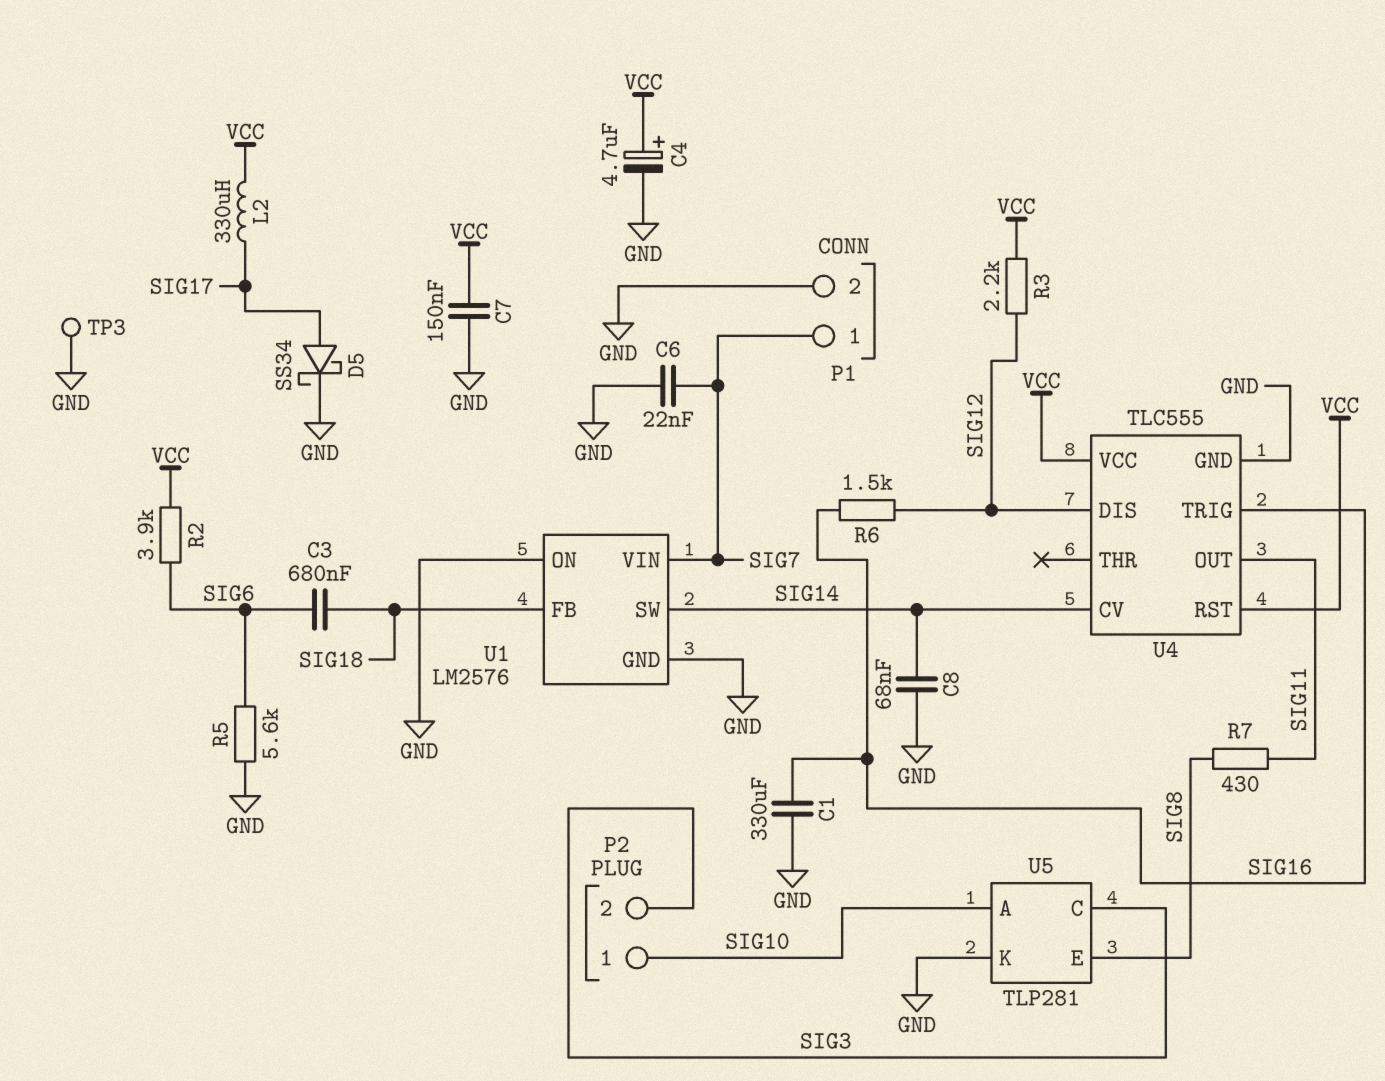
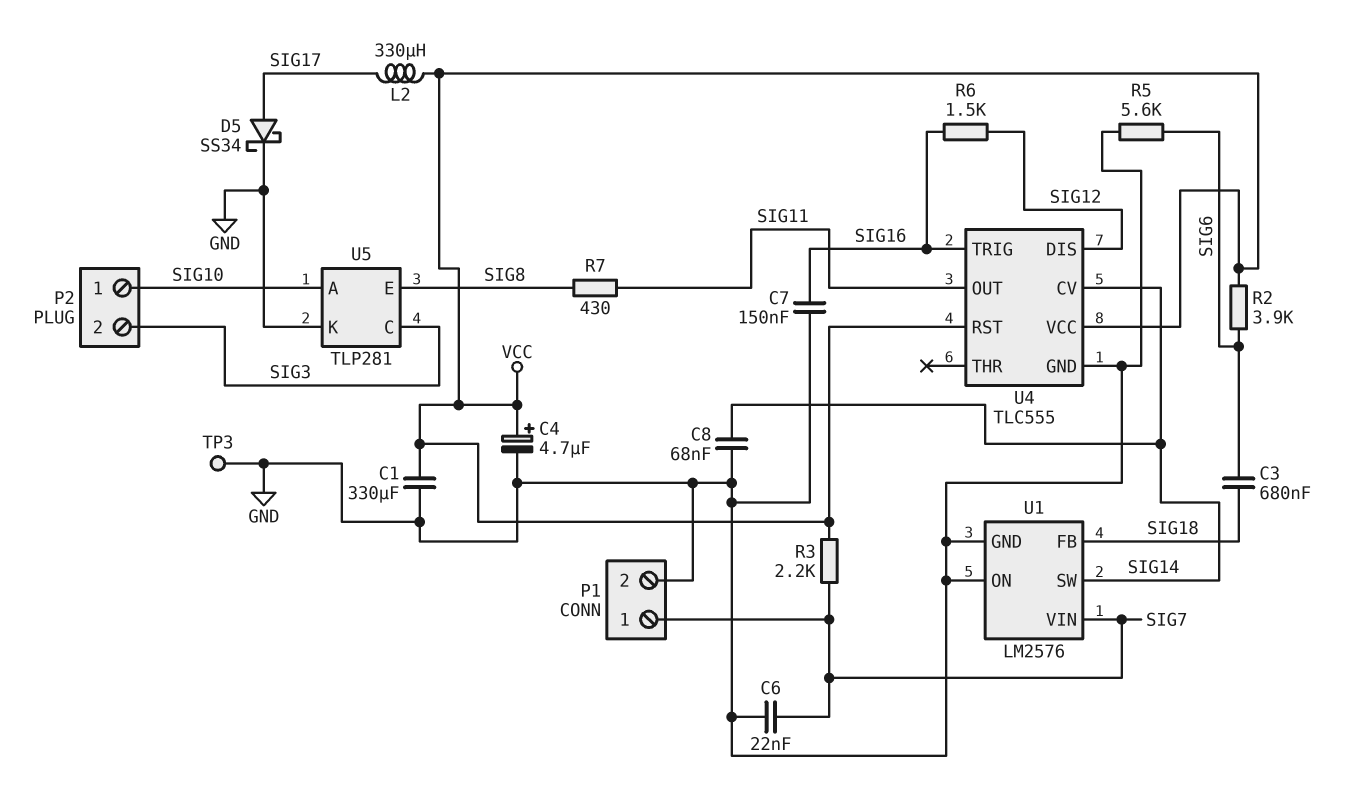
C1: 330uF (GND, SIG16) -> 330uF (GND, VCC)
C7: 150nF (GND, VCC) -> 150nF (GND, SIG16)
R3: 2.2k (SIG12, VCC) -> 2.2k (SIG7, VCC)

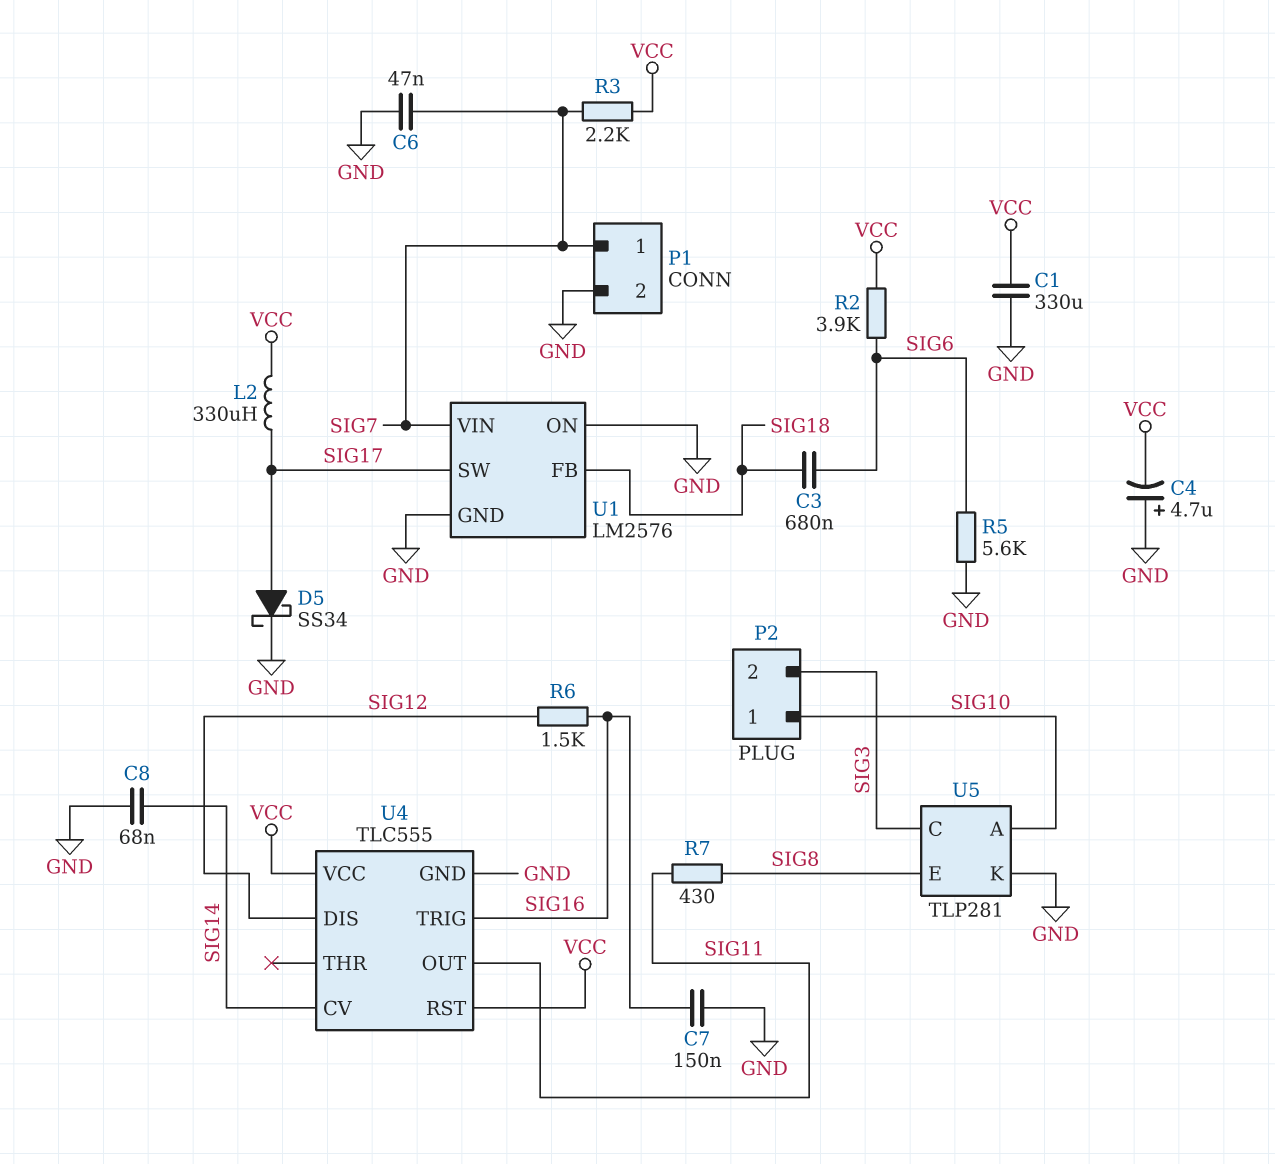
C4: 4.7uF (plus VCC, minus GND) -> 4.7uF (plus GND, minus VCC)
C6: 22nF (GND, SIG7) -> 47nF (GND, SIG7)
TP3: test point (GND) -> none
U1 pin SW: SIG14 -> SIG17

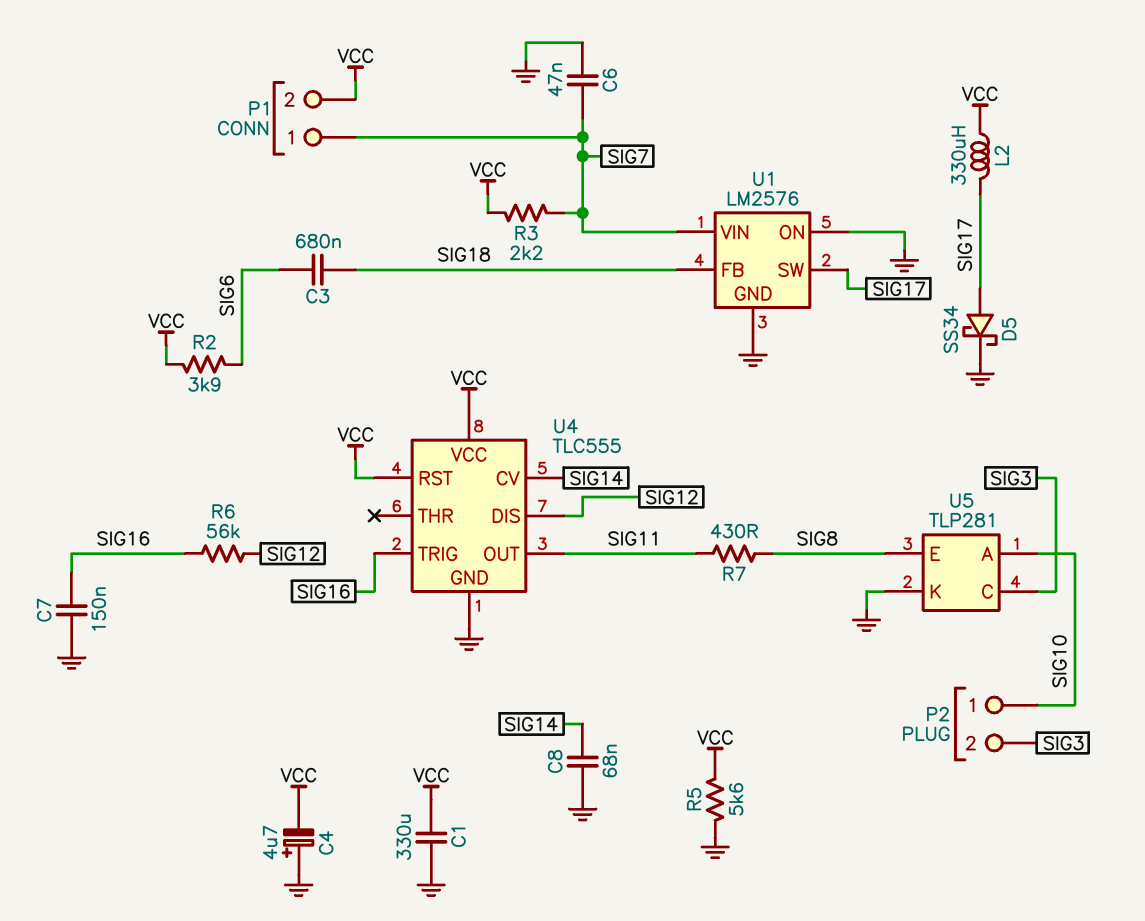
P1 pin 2: GND -> VCC
R5: 5.6k (GND, SIG6) -> 5.6k (GND, VCC)
R6: 1.5k (SIG12, SIG16) -> 56k (SIG12, SIG16)

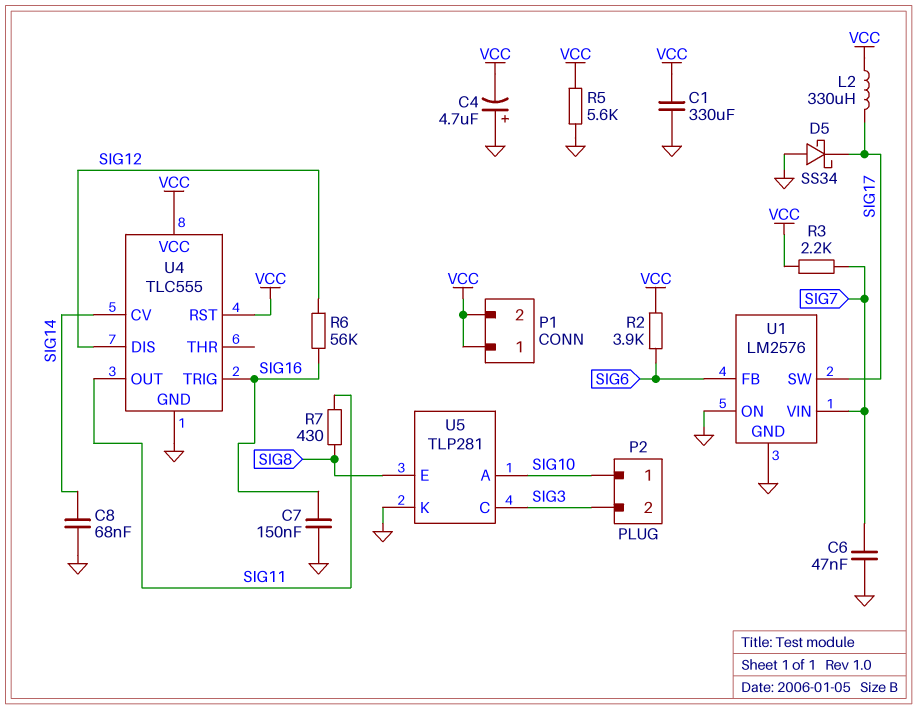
C3: 680nF (SIG6, SIG18) -> none
D5: schottky SS34 (A SIG17, K GND) -> schottky SS34 (A GND, K SIG17)
P1 pin 1: SIG7 -> VCC
U1 pin FB: SIG18 -> SIG6

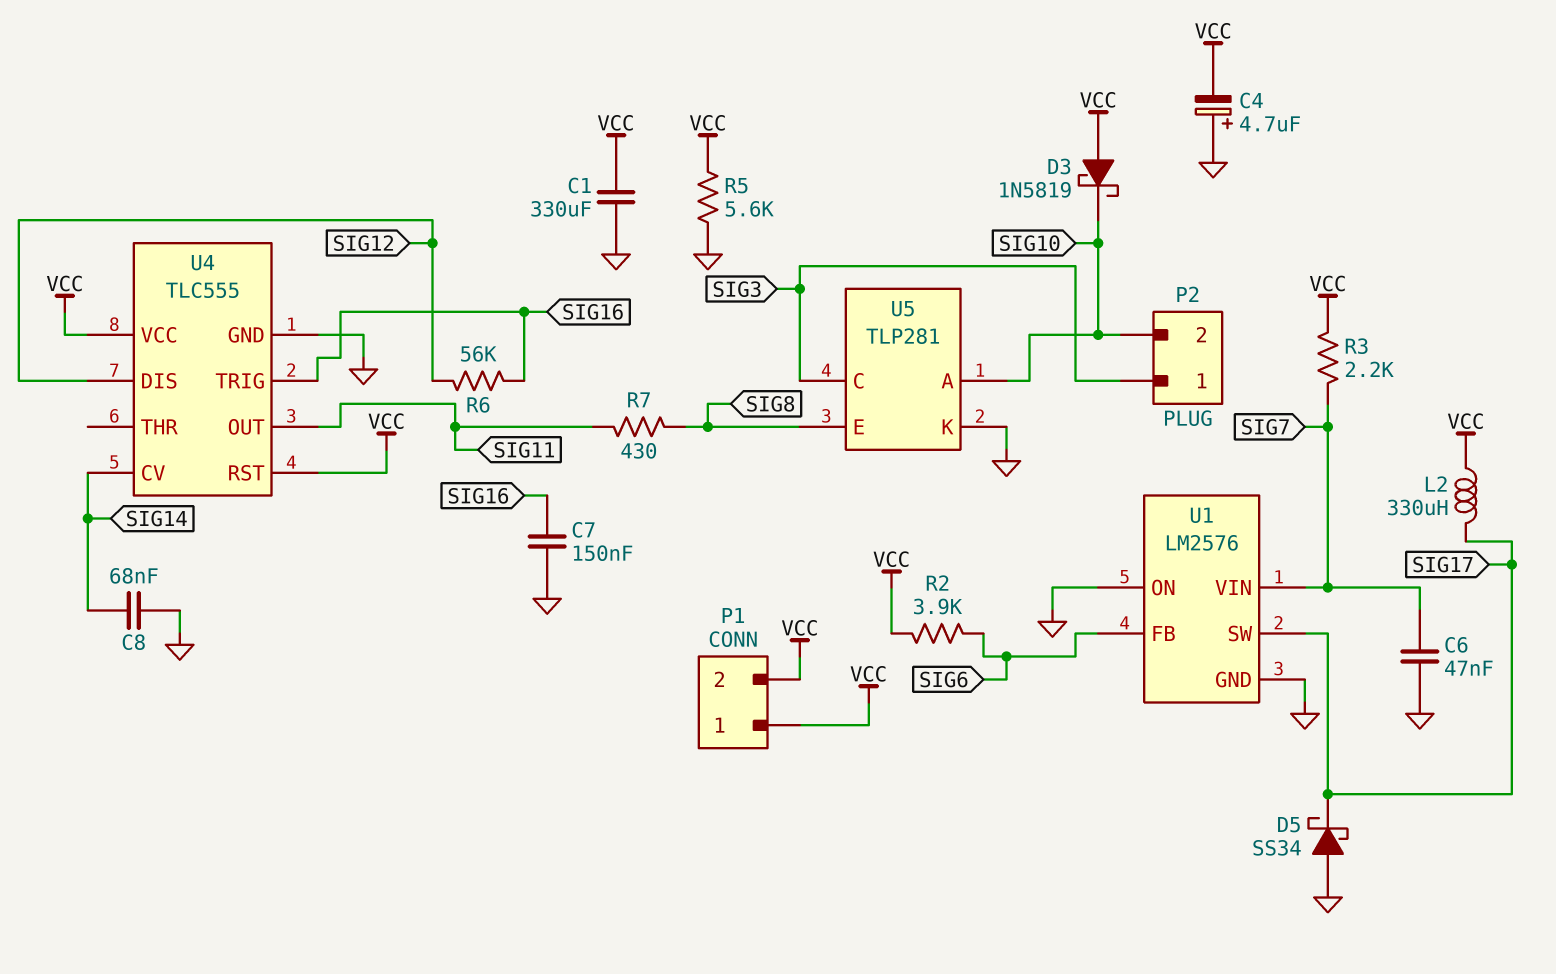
D3: none -> schottky 1N5819 (A VCC, K SIG10)
P2 pin 1: SIG10 -> SIG3
P2 pin 2: SIG3 -> SIG10

